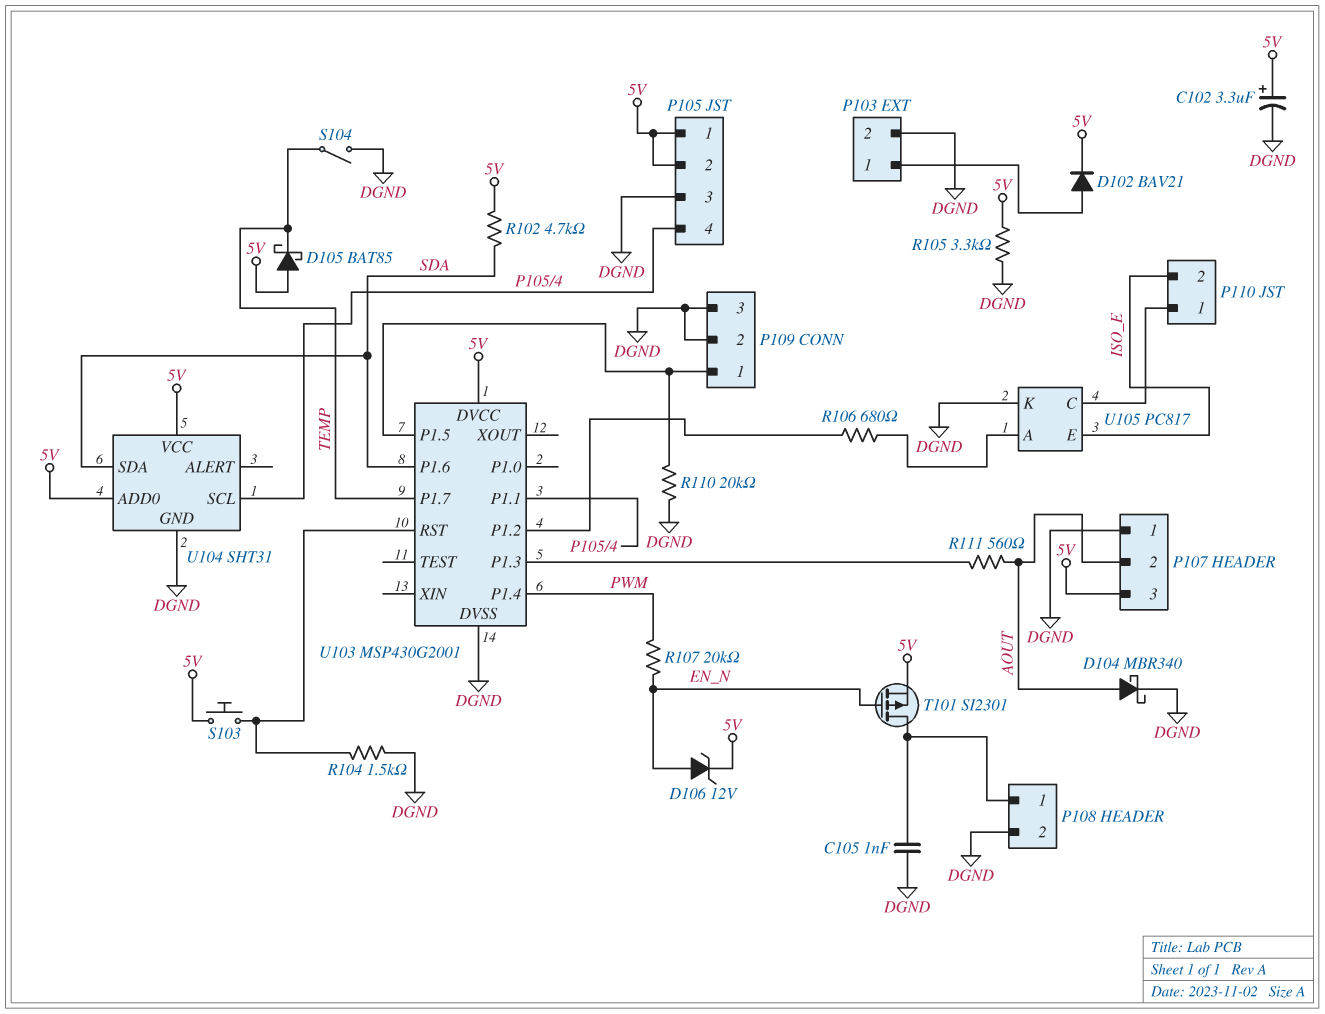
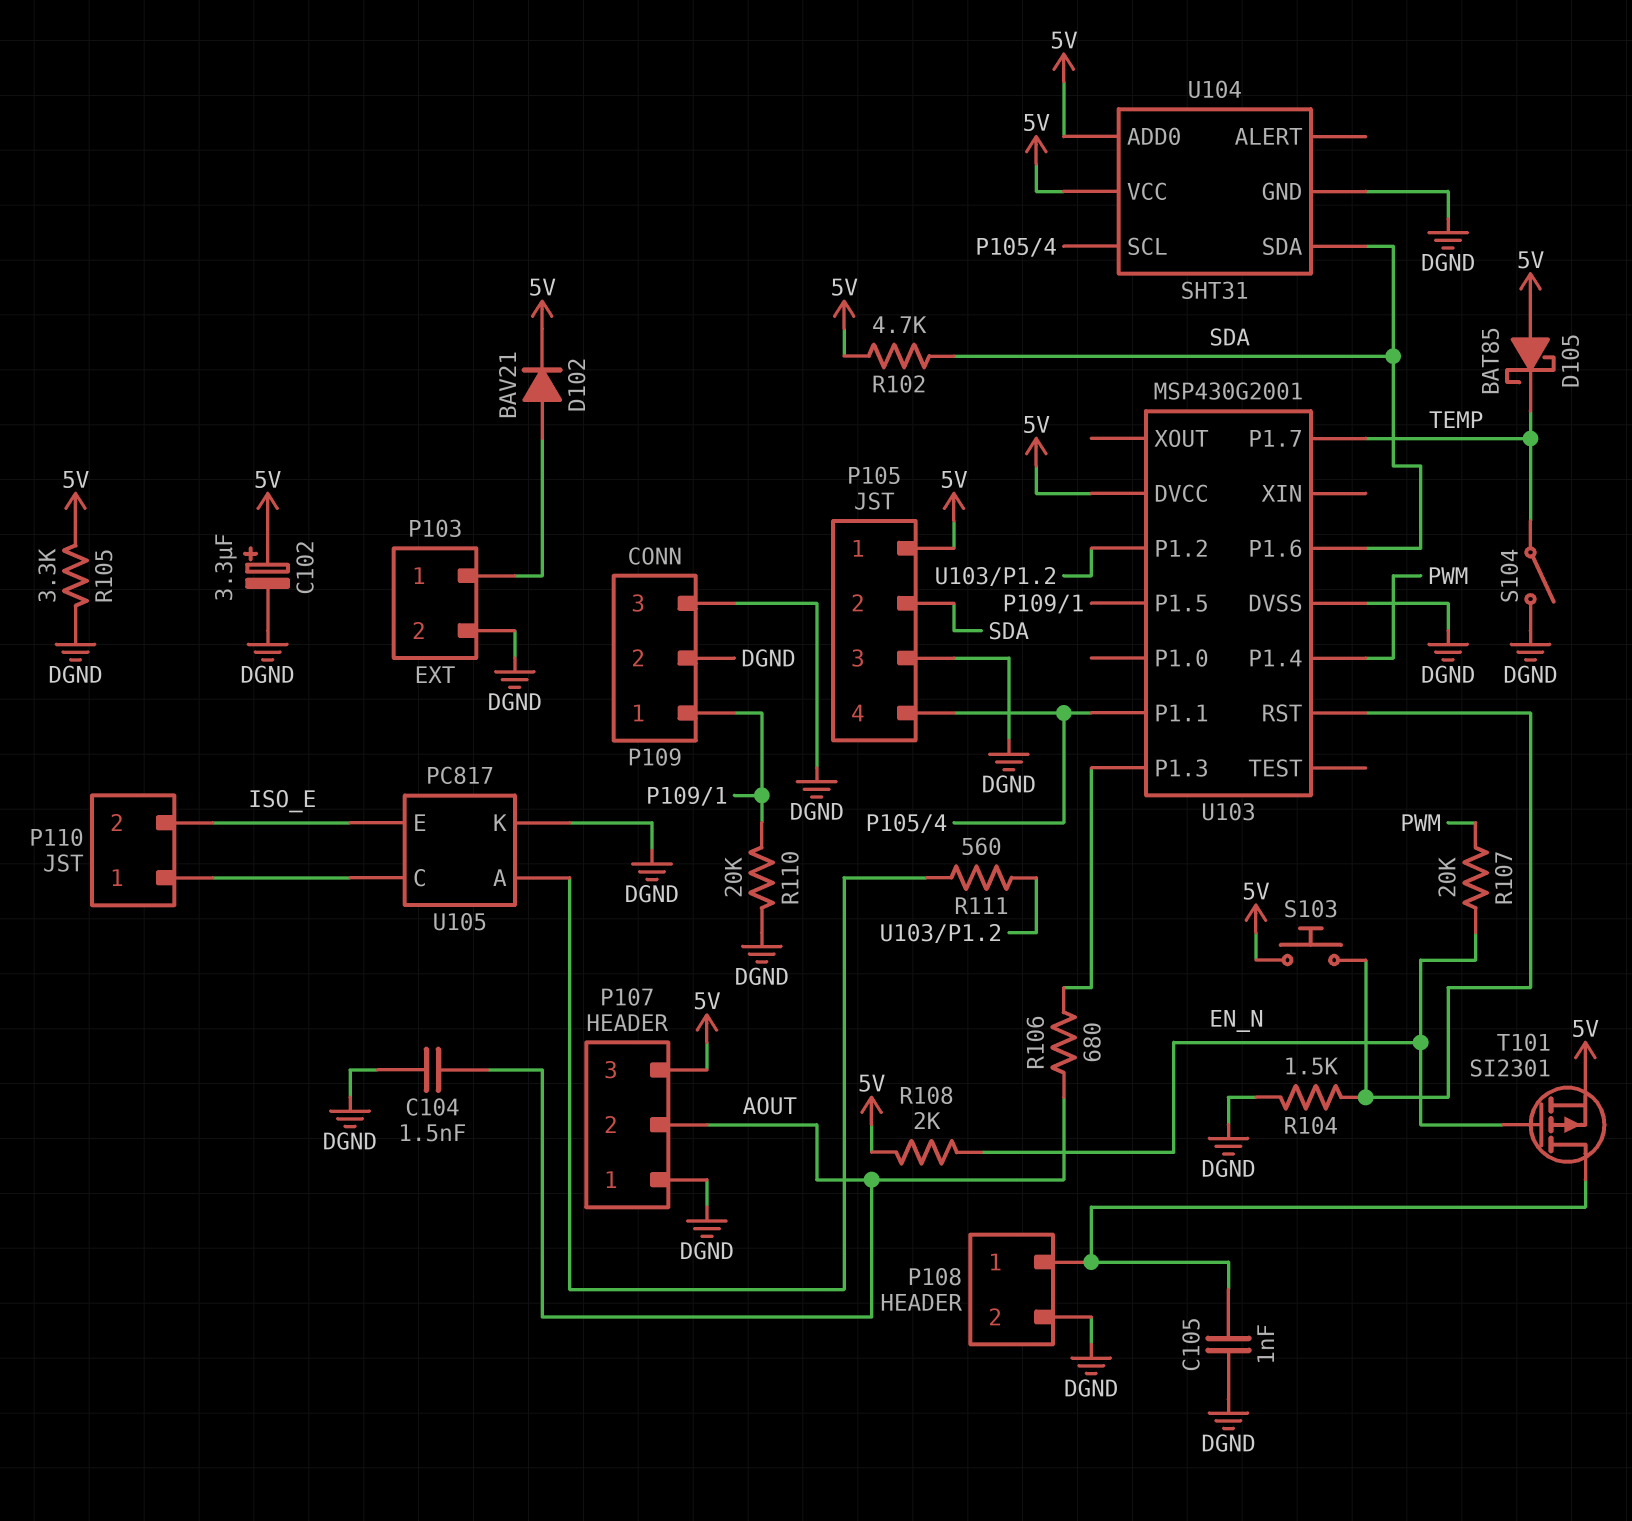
C104: none -> 1.5nF (AOUT, DGND)
D104: schottky MBR340 (A AOUT, K DGND) -> none
D106: zener 12V (A EN_N, K 5V) -> none
P105 pin 2: 5V -> SDA
R106: 680 (U103/P1.2, U105/A) -> 680 (AOUT, U103/P1.3)
R108: none -> 2k (5V, EN_N)
R111: 560 (AOUT, U103/P1.3) -> 560 (U103/P1.2, U105/A)

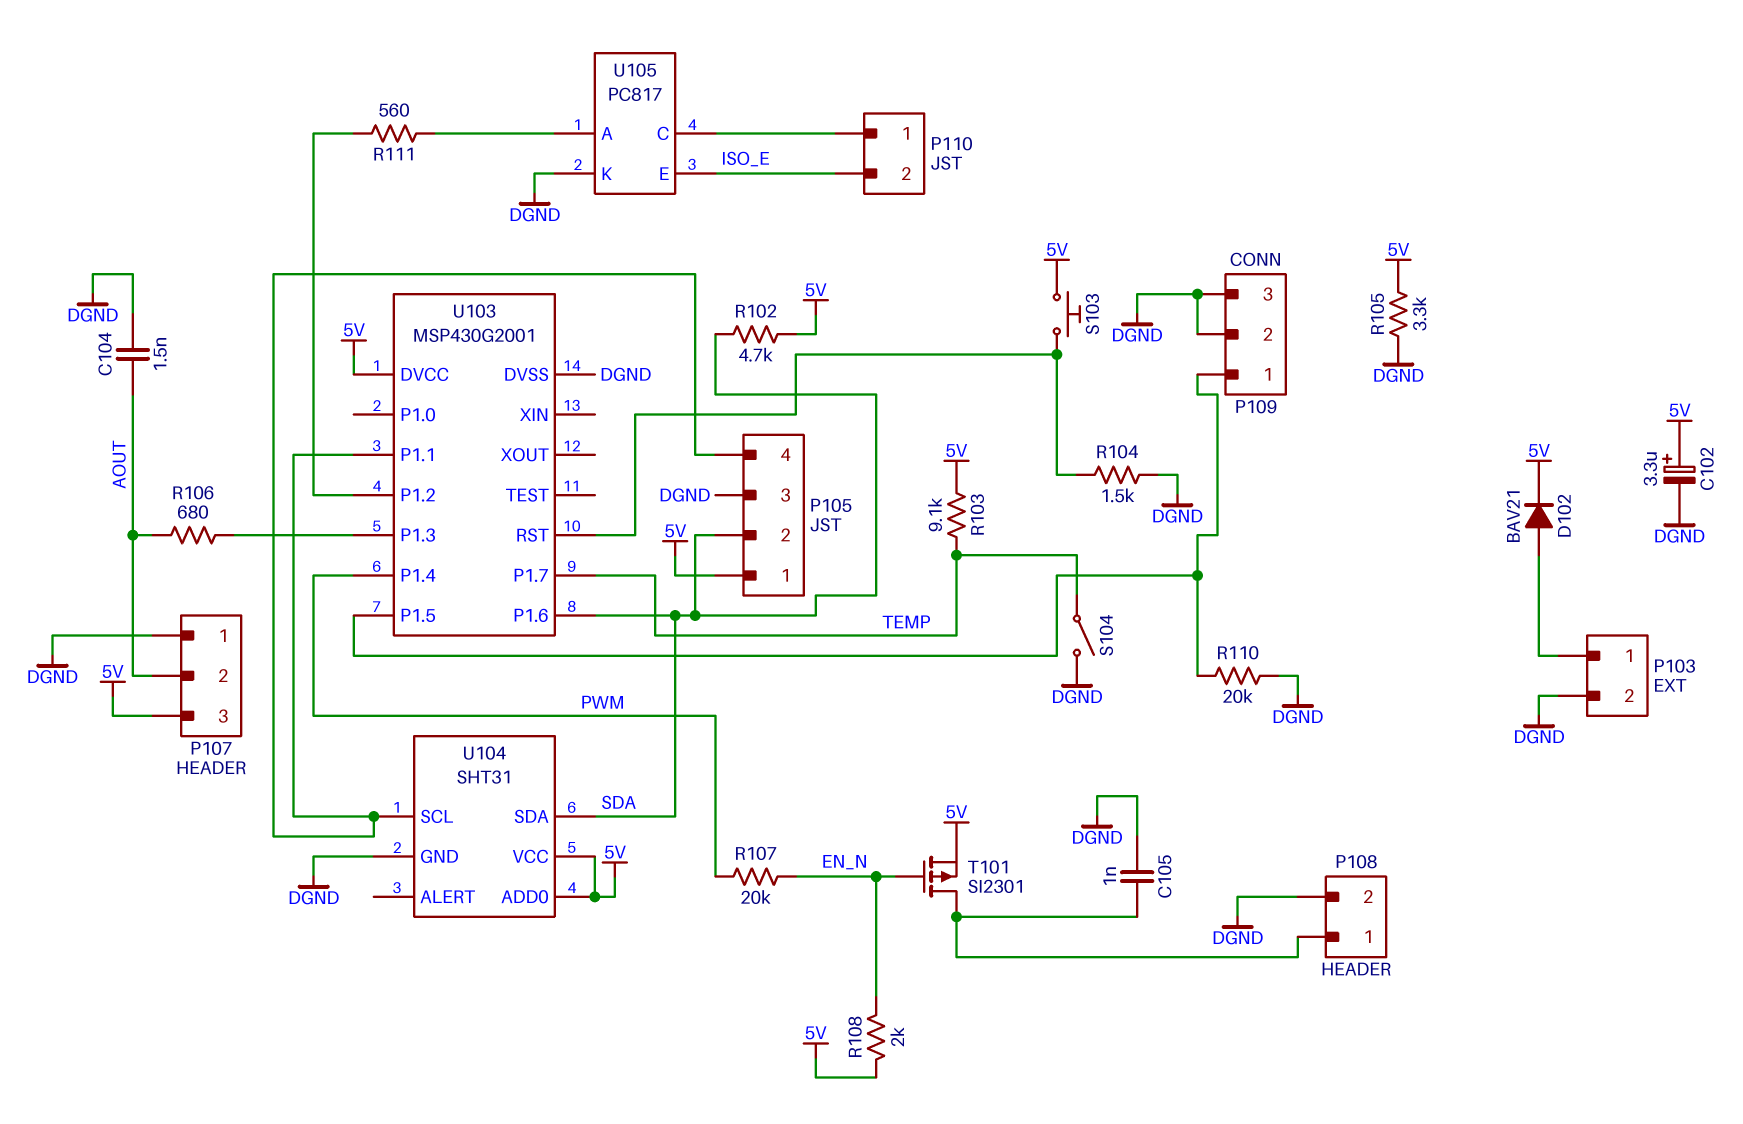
D105: schottky BAT85 (A 5V, K TEMP) -> none
R103: none -> 9.1k (5V, TEMP)

